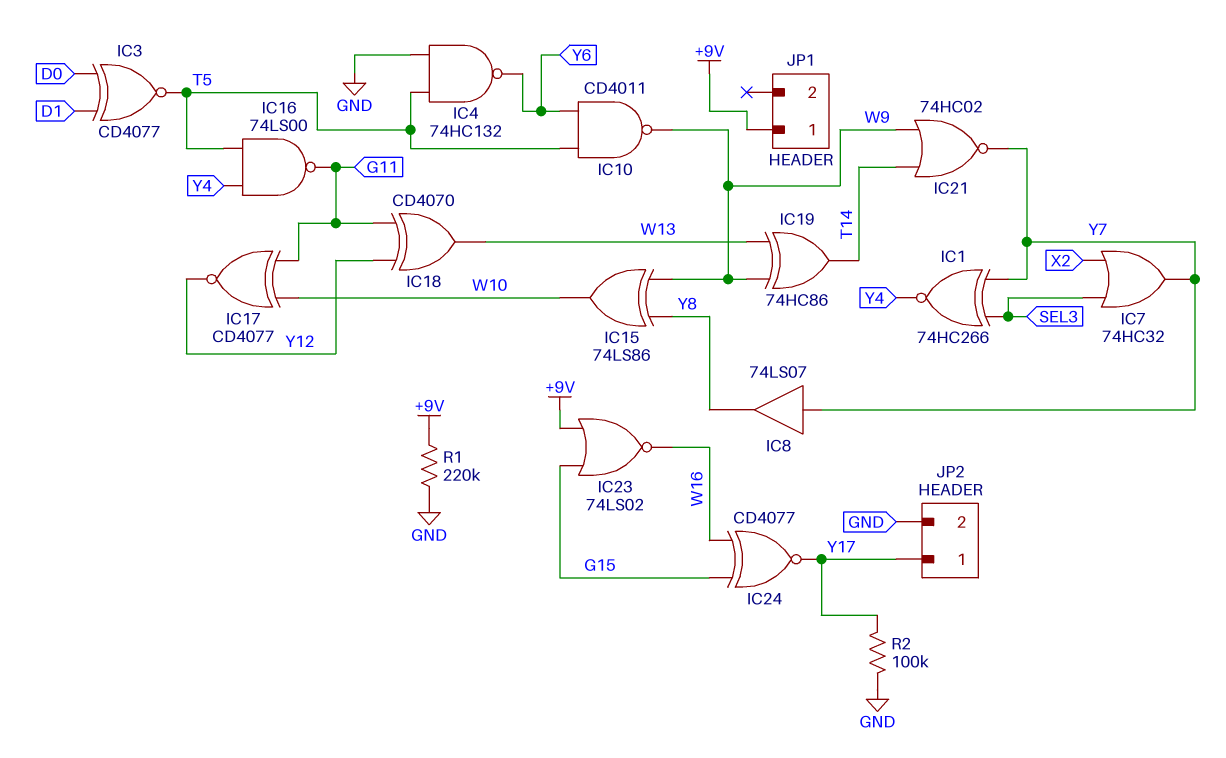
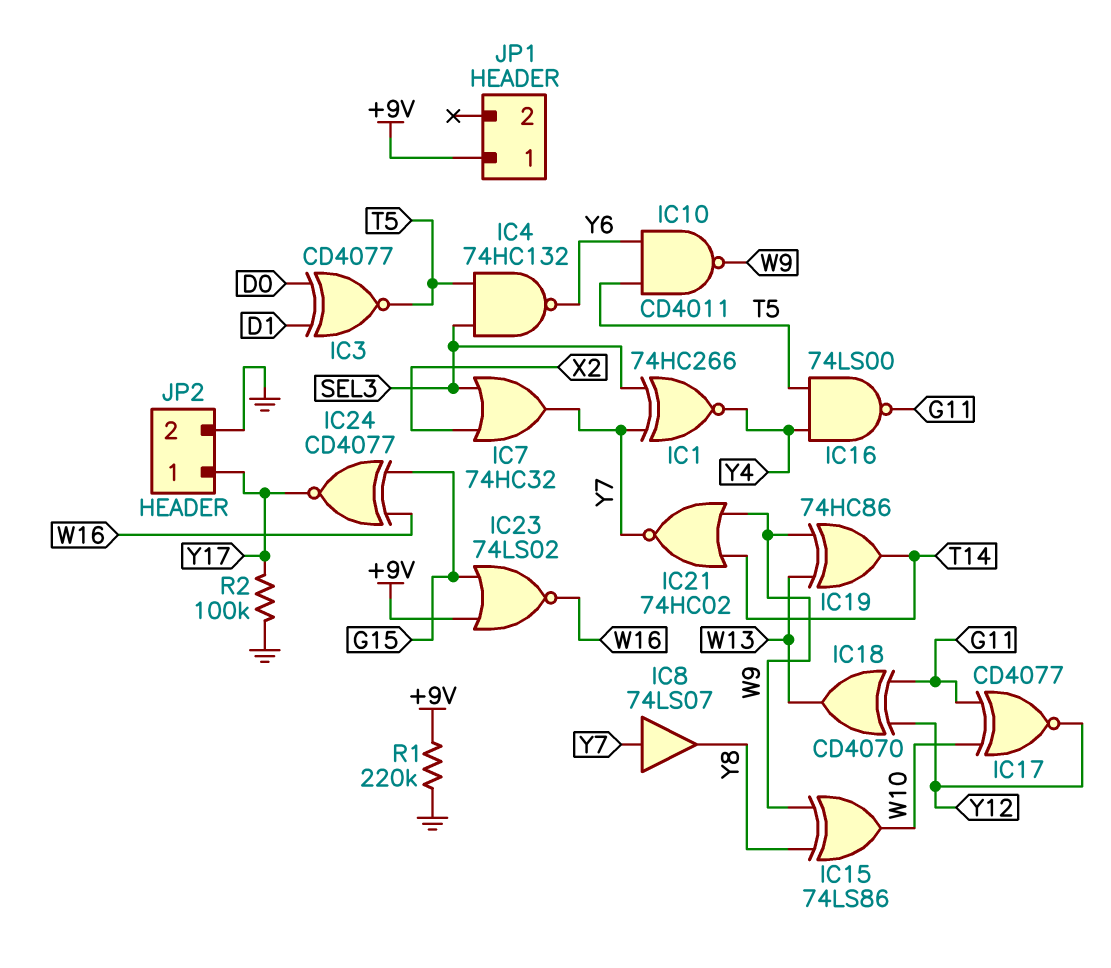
IC4: NAND 74HC132 (in GND, in T5, out Y6) -> NAND 74HC132 (in SEL3, in T5, out Y6)

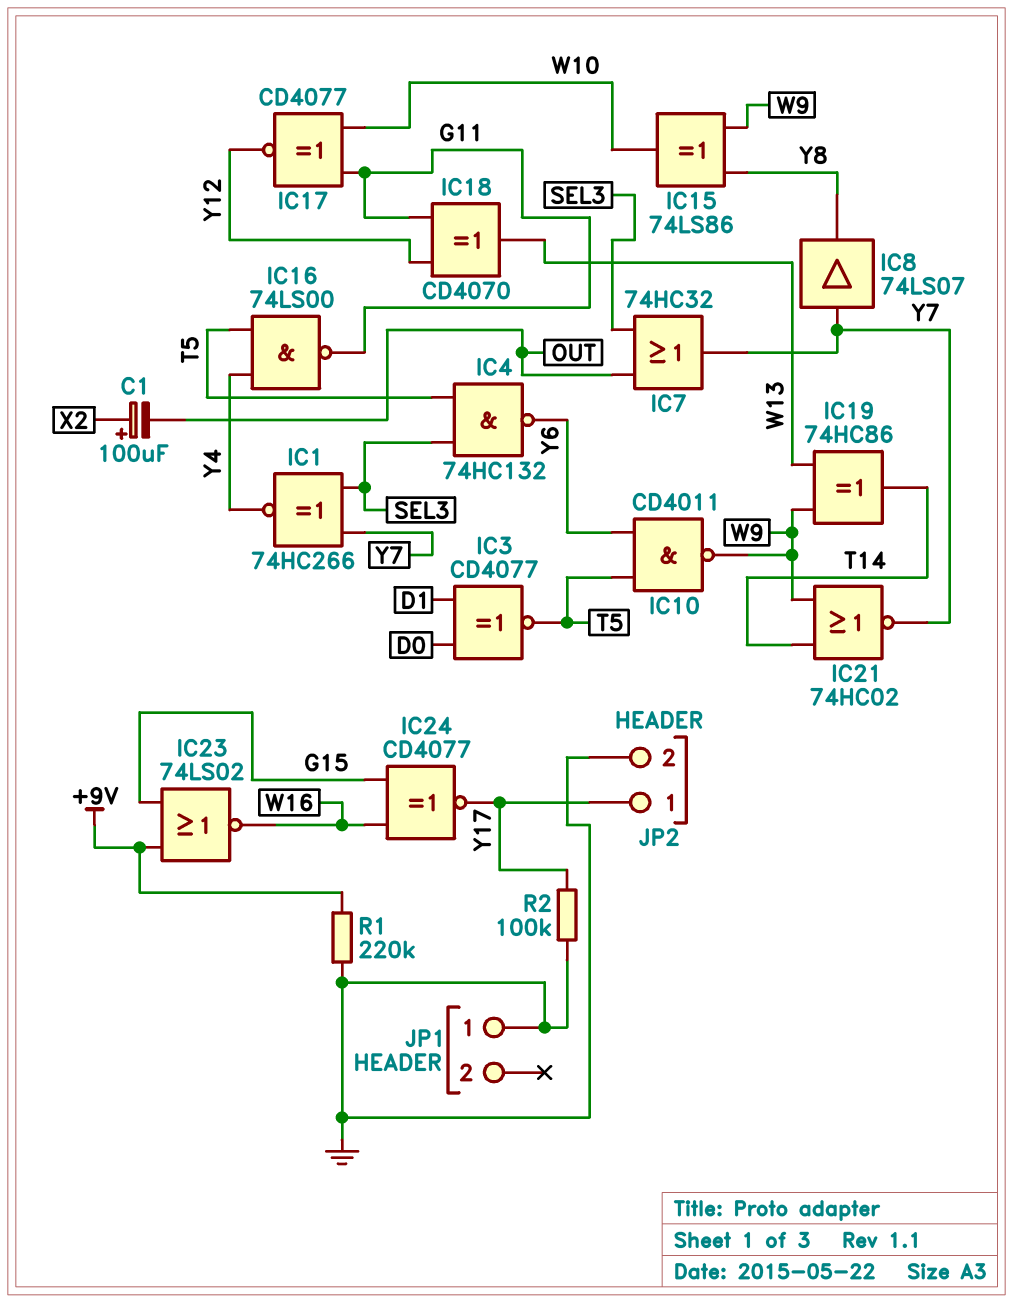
C1: none -> 100uF (plus X2, minus OUT)
IC7: OR 74HC32 (in SEL3, in X2, out Y7) -> OR 74HC32 (in OUT, in SEL3, out Y7)
JP1 pin 1: +9V -> GND

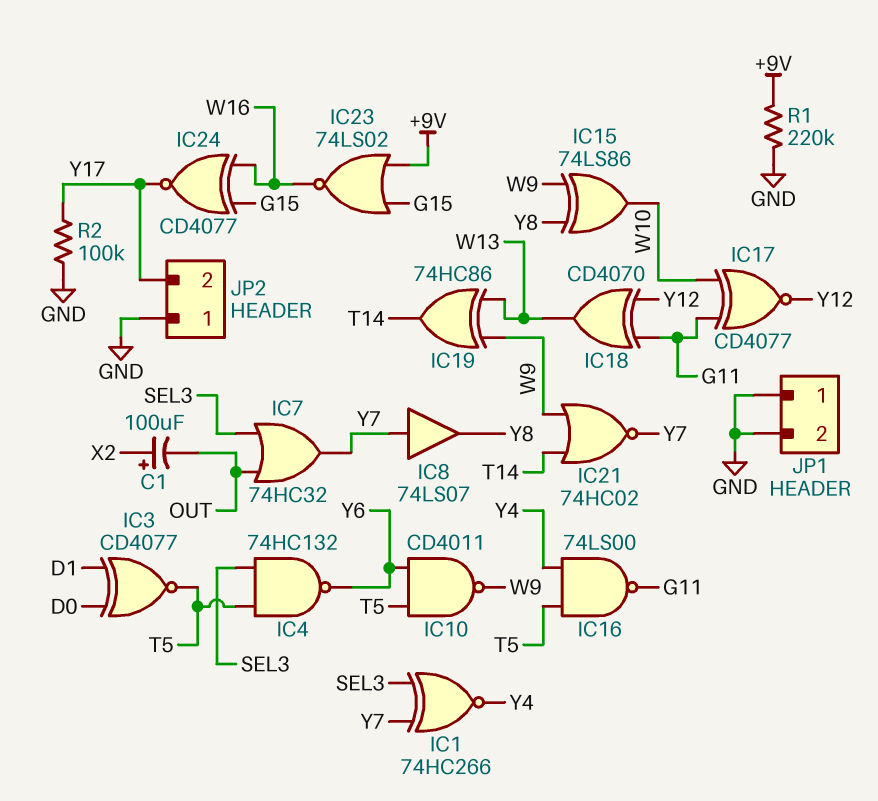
JP1 pin 2: none -> GND
JP2 pin 1: Y17 -> GND
JP2 pin 2: GND -> Y17

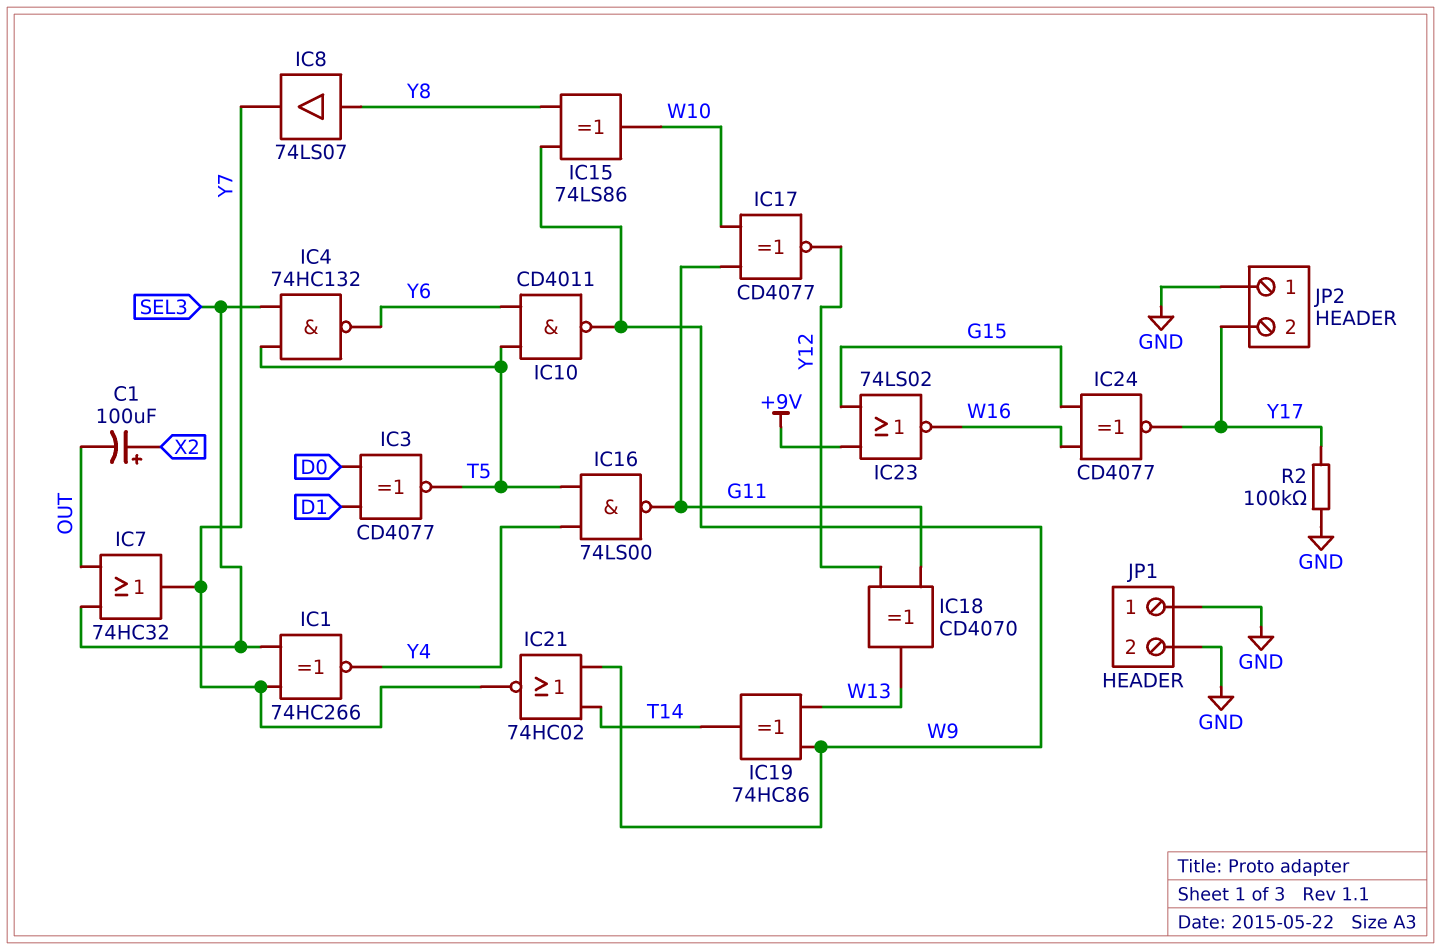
IC8: buffer 74LS07 (in Y7, out Y8) -> buffer 74LS07 (in Y8, out Y7)
R1: 220k (+9V, GND) -> none

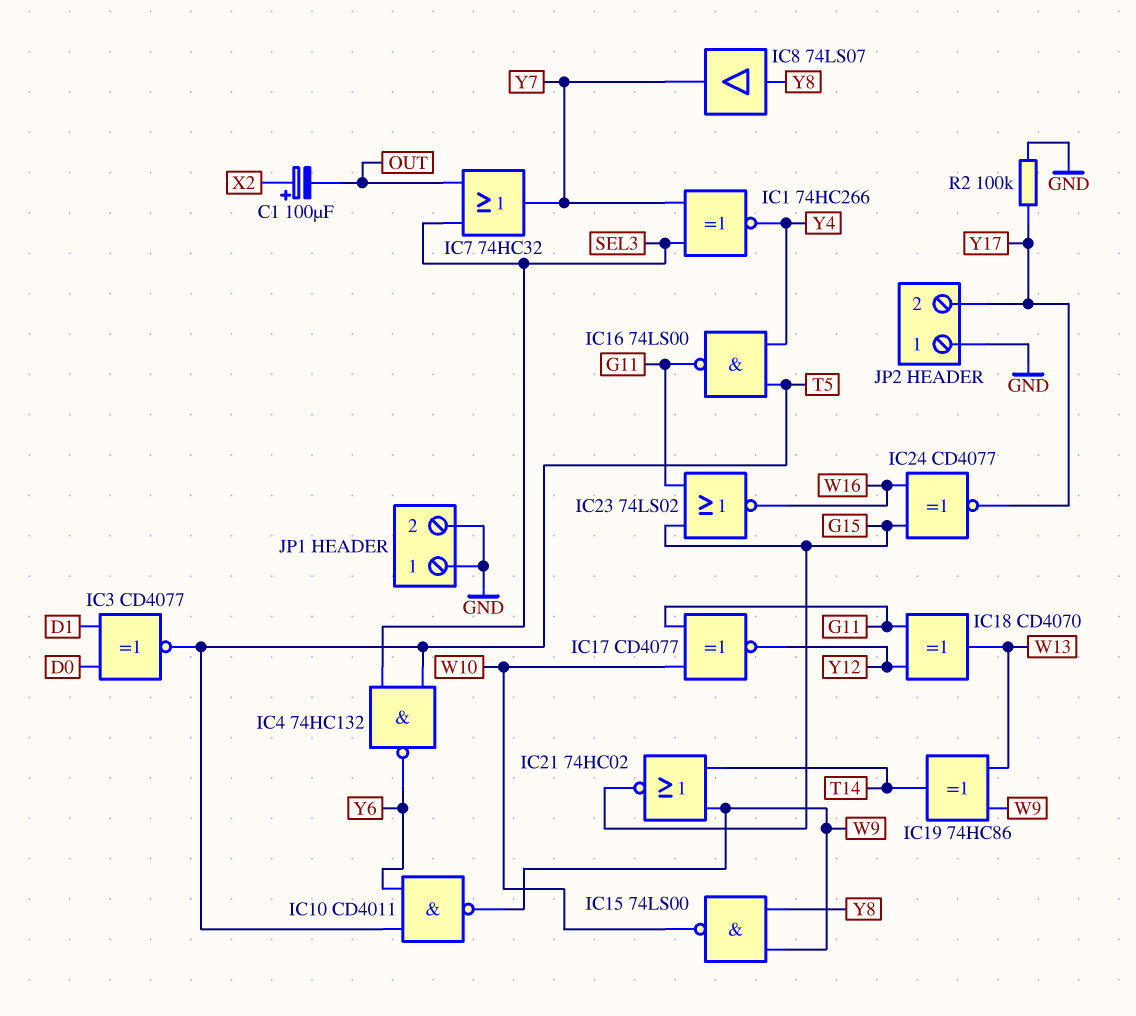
IC15: XOR 74LS86 (in W9, in Y8, out W10) -> NAND 74LS00 (in W9, in Y8, out W10)
IC21: NOR 74HC02 (in T14, in W9, out Y7) -> NOR 74HC02 (in T14, in W9, out G15)
IC23: NOR 74LS02 (in +9V, in G15, out W16) -> NOR 74LS02 (in G11, in G15, out W16)

